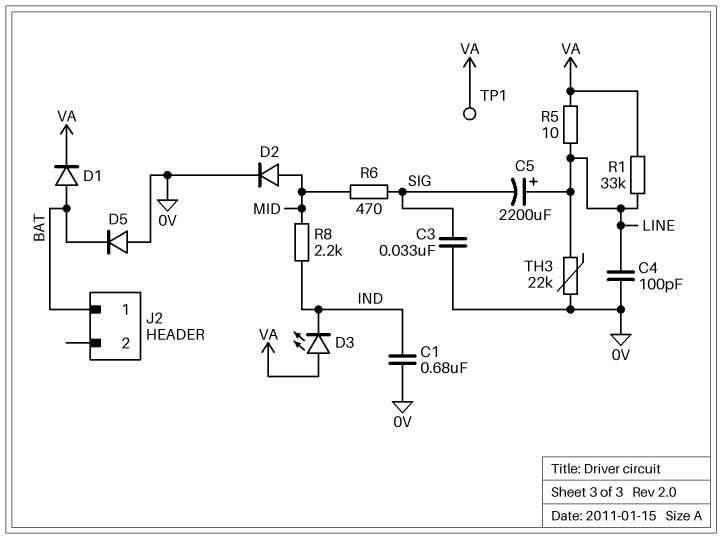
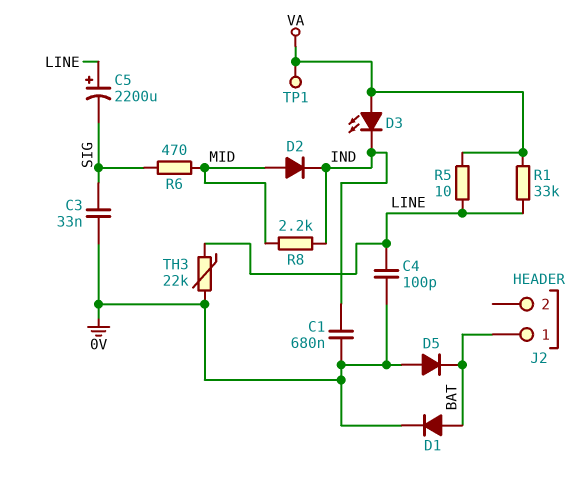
D1: diode (A BAT, K VA) -> diode (A BAT, K 0V)
D2: diode (A MID, K 0V) -> diode (A MID, K IND)

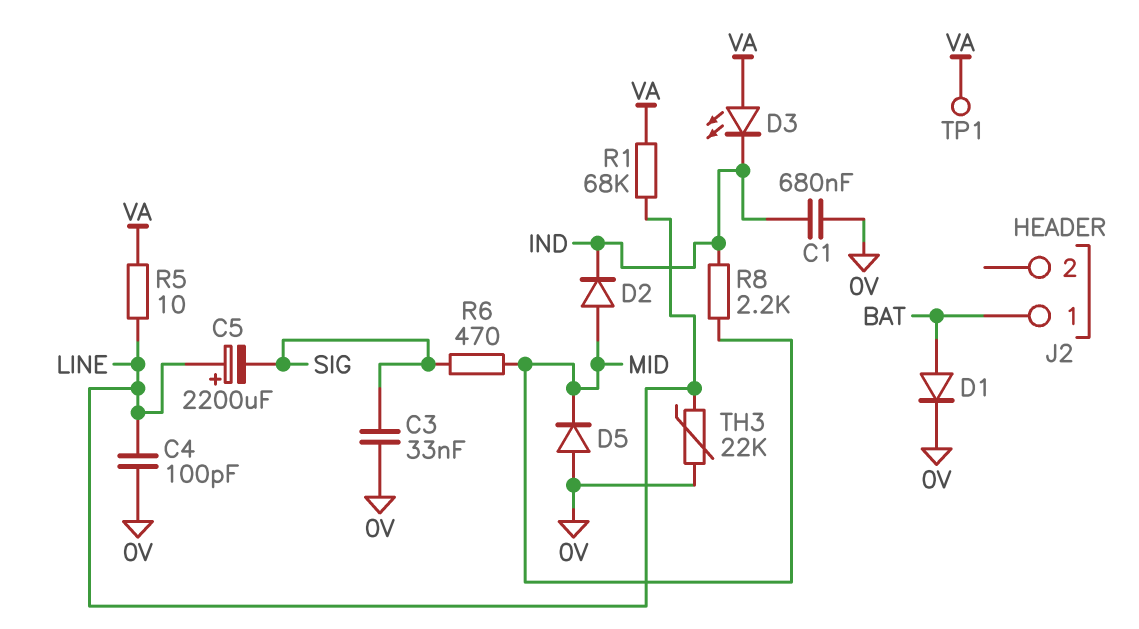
D5: diode (A 0V, K BAT) -> diode (A 0V, K MID)
R1: 33k (LINE, VA) -> 68k (LINE, VA)

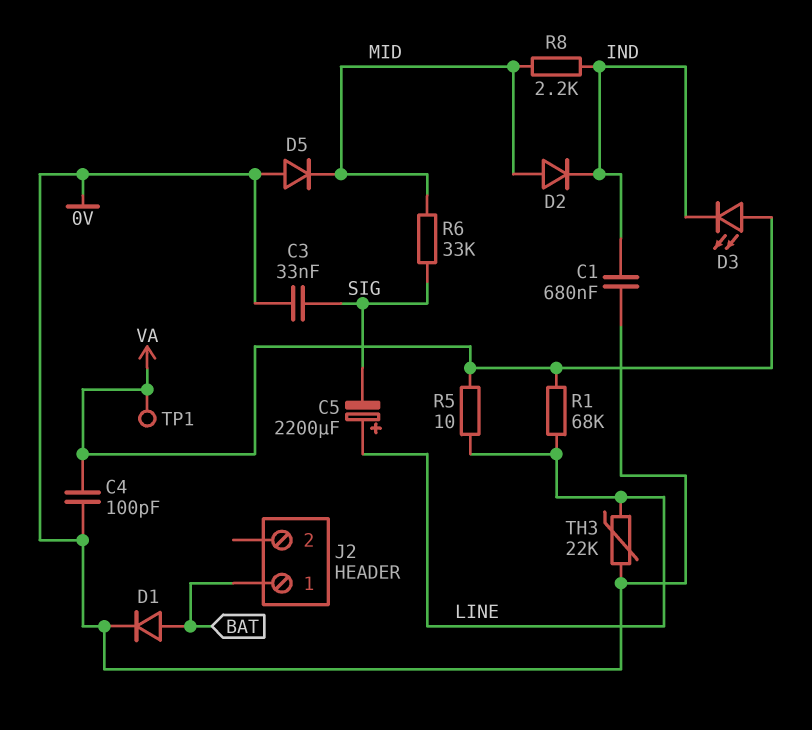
C4: 100pF (0V, LINE) -> 100pF (0V, VA)
R6: 470 (MID, SIG) -> 33k (MID, SIG)

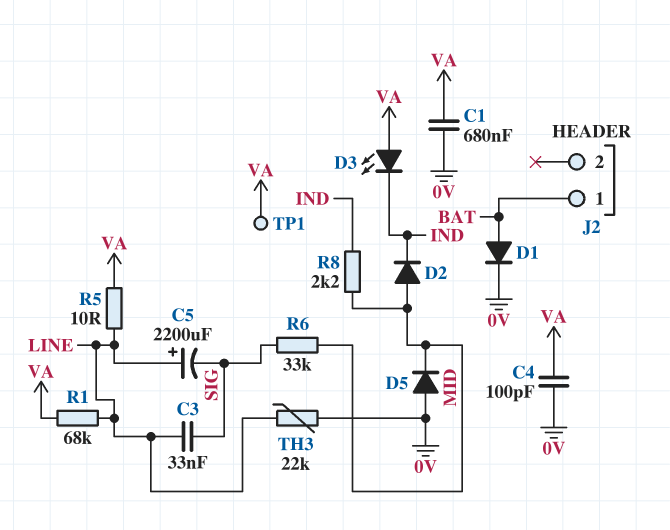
C1: 680nF (0V, IND) -> 680nF (0V, VA)
C3: 33nF (0V, SIG) -> 33nF (LINE, SIG)

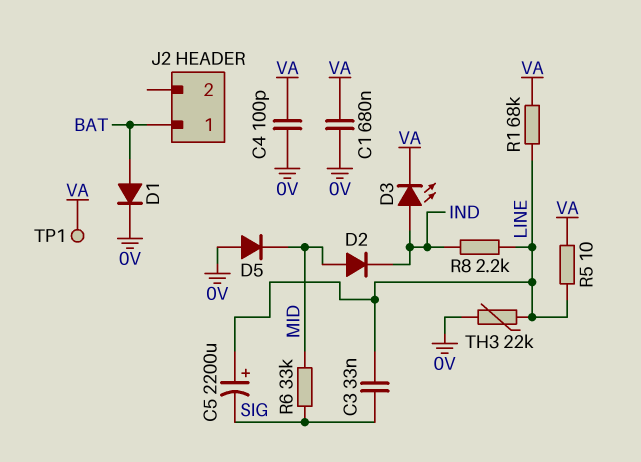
D3: LED (A VA, K IND) -> LED (A IND, K VA)
R8: 2.2k (IND, MID) -> 2.2k (IND, LINE)

